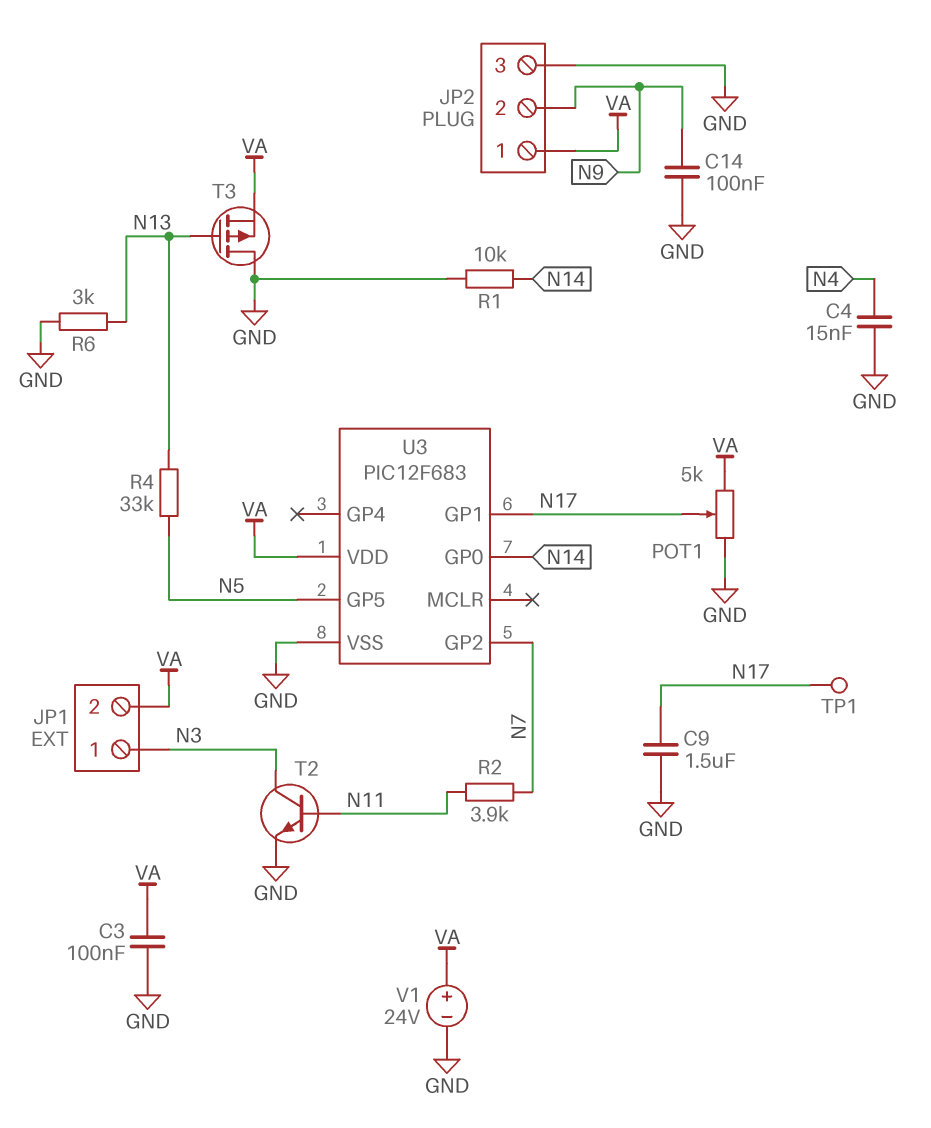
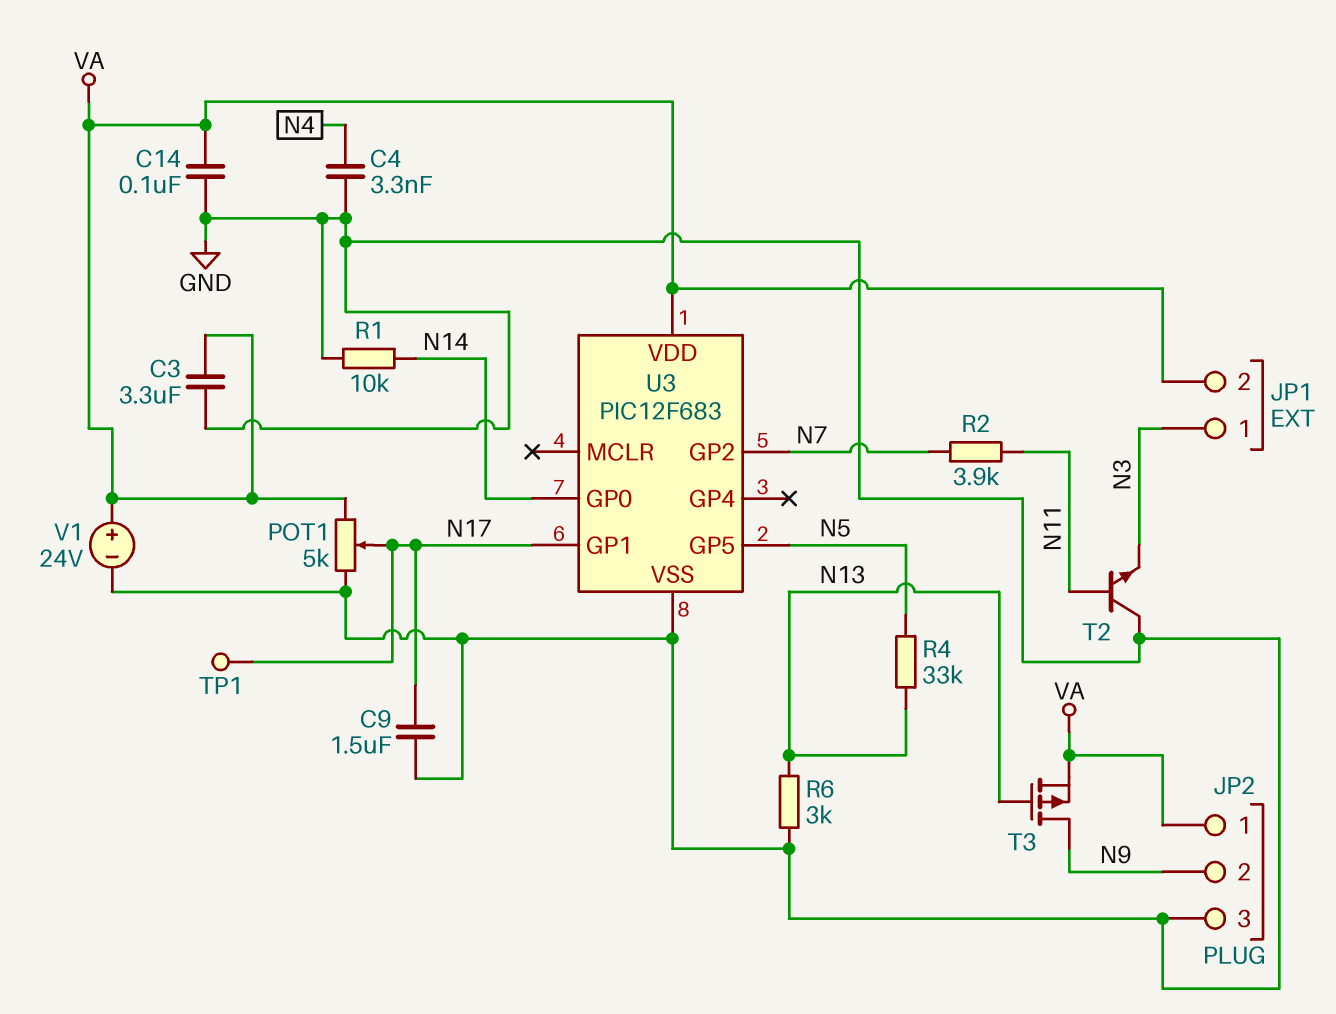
C3: 100nF (GND, VA) -> 3.3uF (GND, VA)
C4: 15nF (GND, N4) -> 3.3nF (GND, N4)
C14: 100nF (GND, N9) -> 100nF (GND, VA)
T2: NPN (B N11, C N3, E GND) -> NPN (B N11, C GND, E N3)
T3: PMOS (G N13, D GND, S VA) -> PMOS (G N13, D N9, S VA)

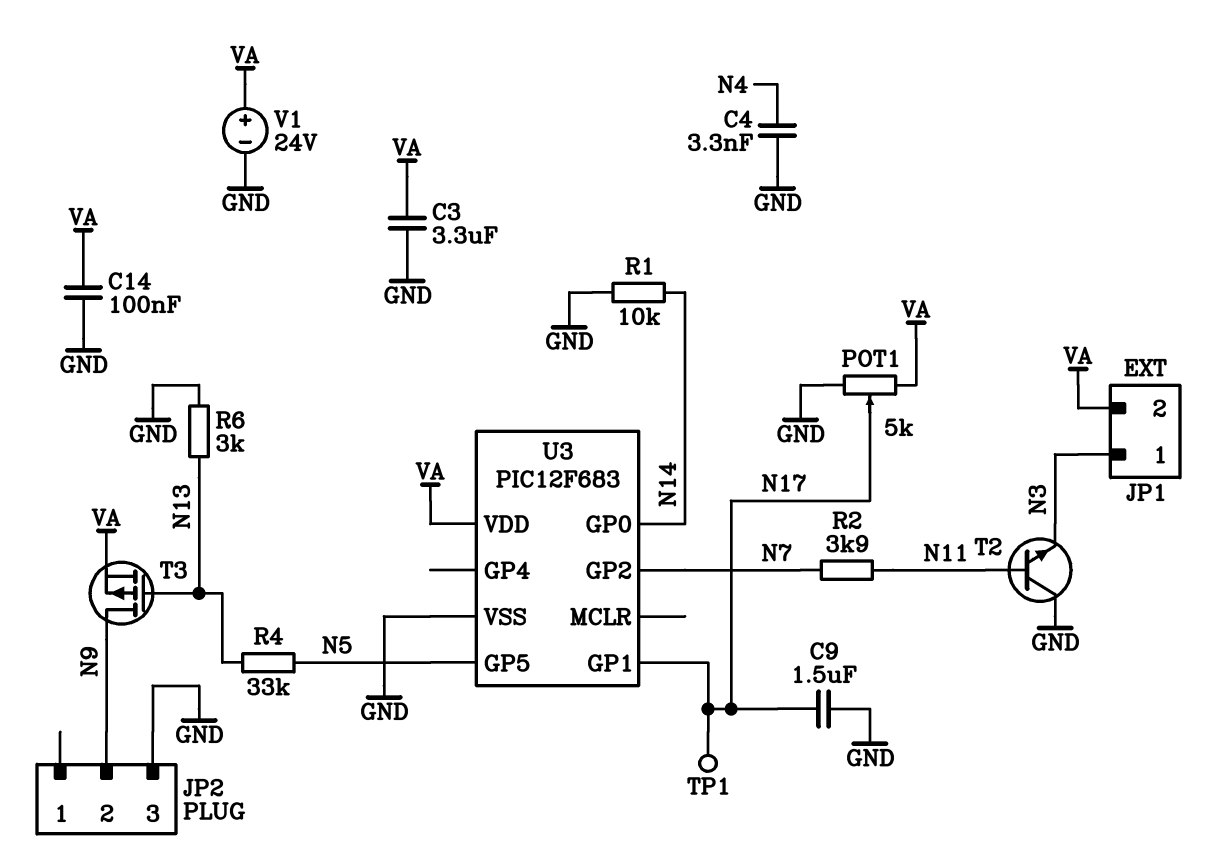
JP2 pin 1: VA -> none

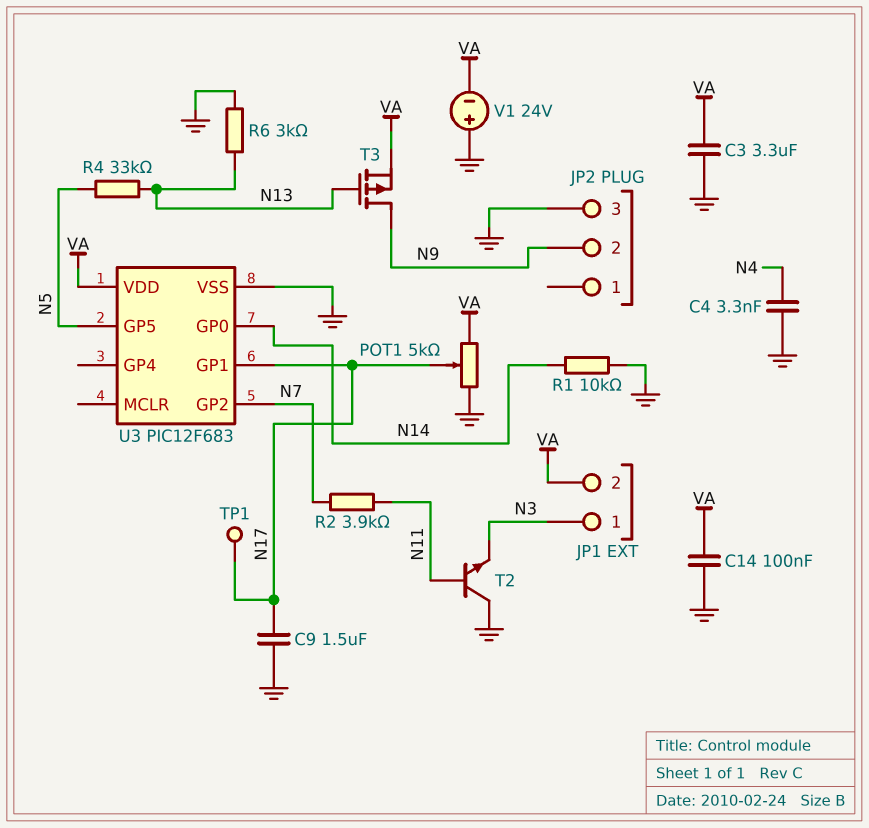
V1: 24V (plus VA, minus GND) -> 24V (plus GND, minus VA)

